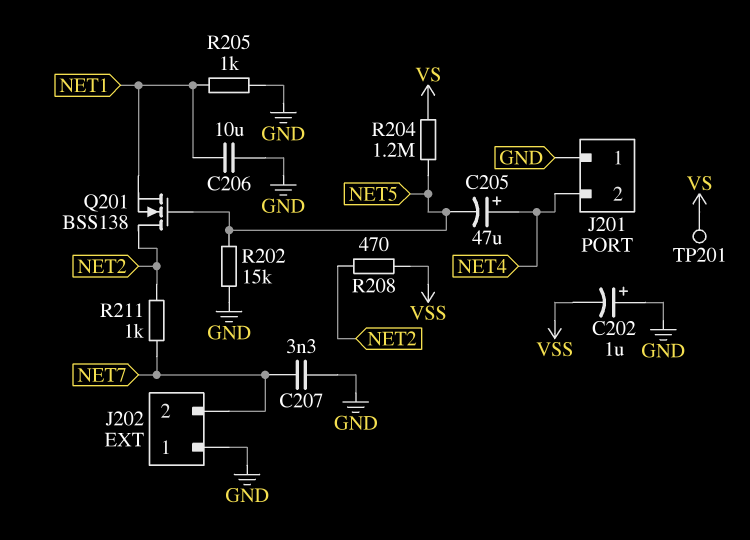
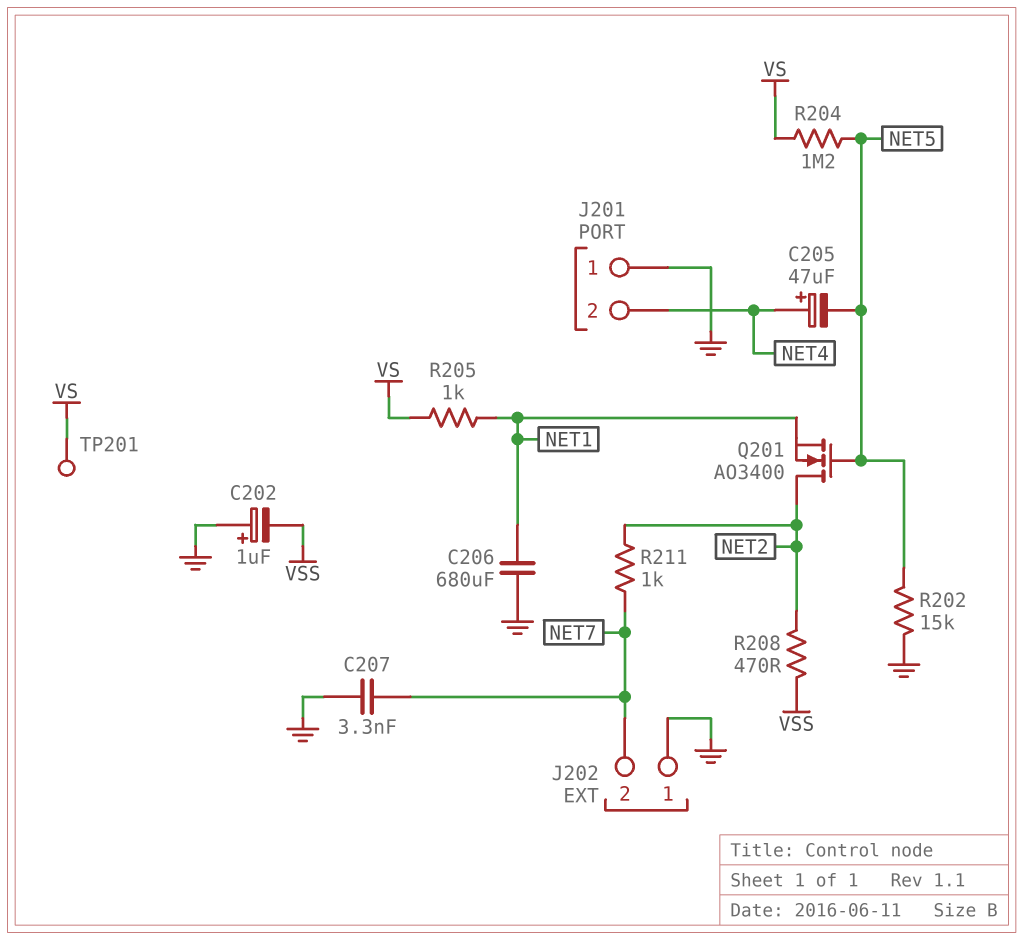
C206: 10uF (GND, NET1) -> 680uF (GND, NET1)
Q201: NMOS BSS138 (G NET5, D NET2, S NET1) -> NMOS AO3400 (G NET5, D NET2, S NET1)
R205: 1k (GND, NET1) -> 1k (NET1, VS)

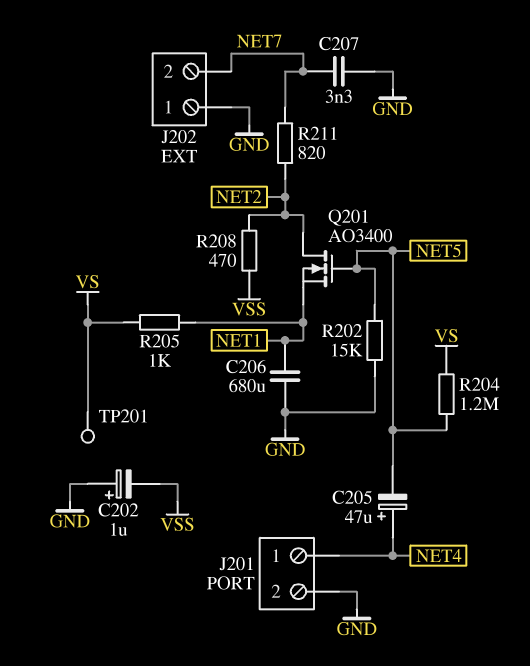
J201 pin 1: GND -> NET4
J201 pin 2: NET4 -> GND
R211: 1k (NET2, NET7) -> 820 (NET2, NET7)

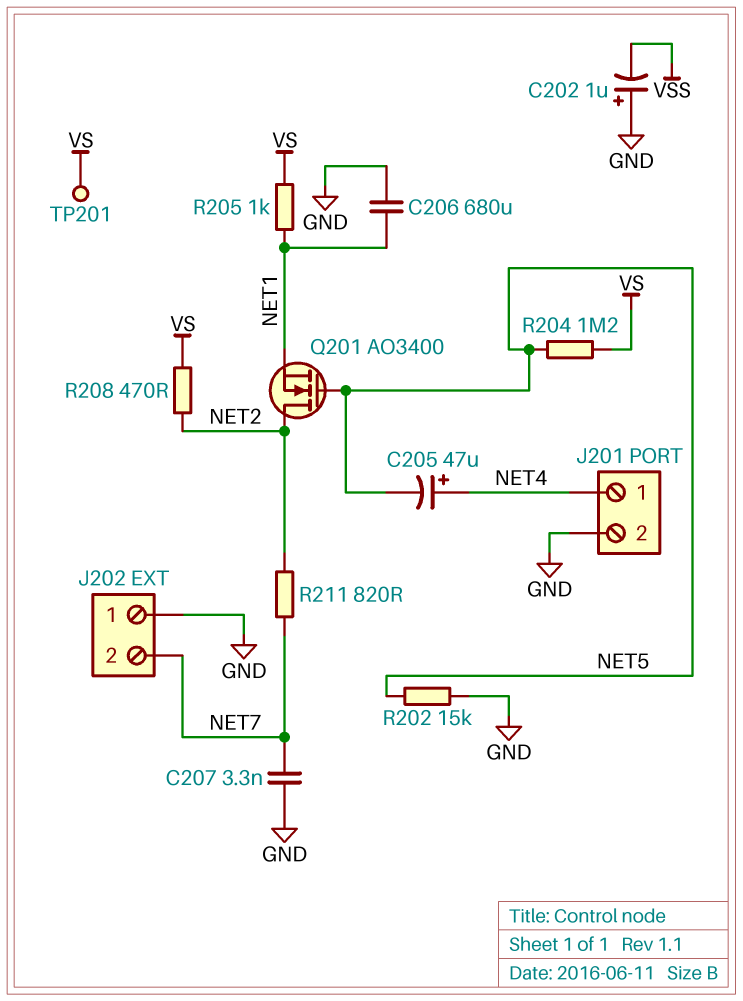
R208: 470 (NET2, VSS) -> 470 (NET2, VS)

